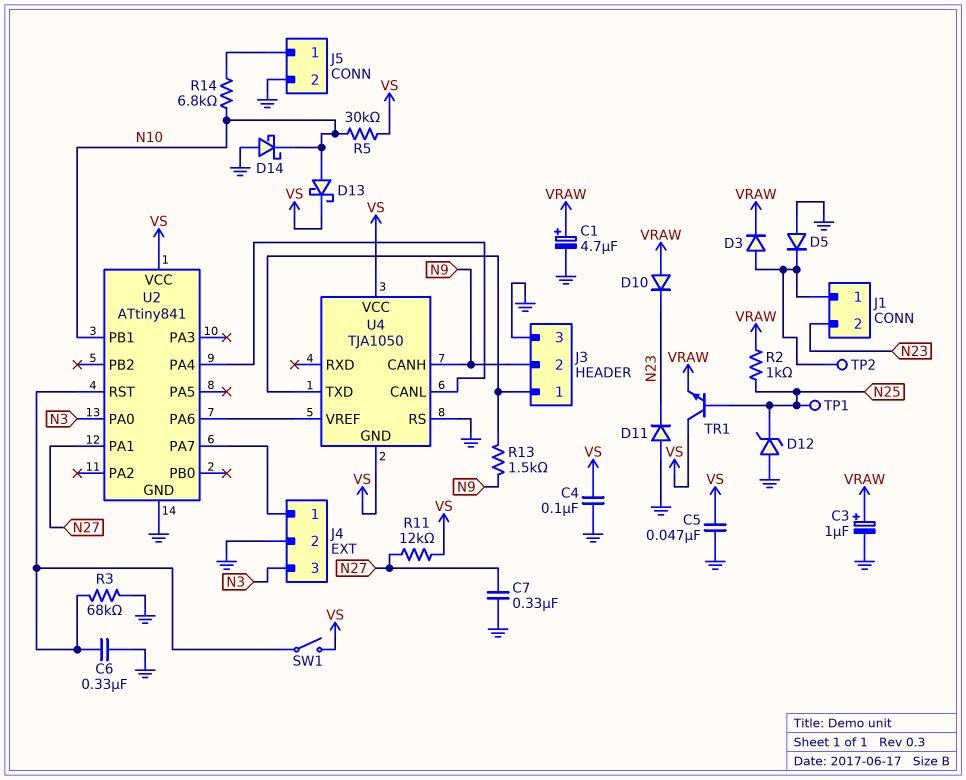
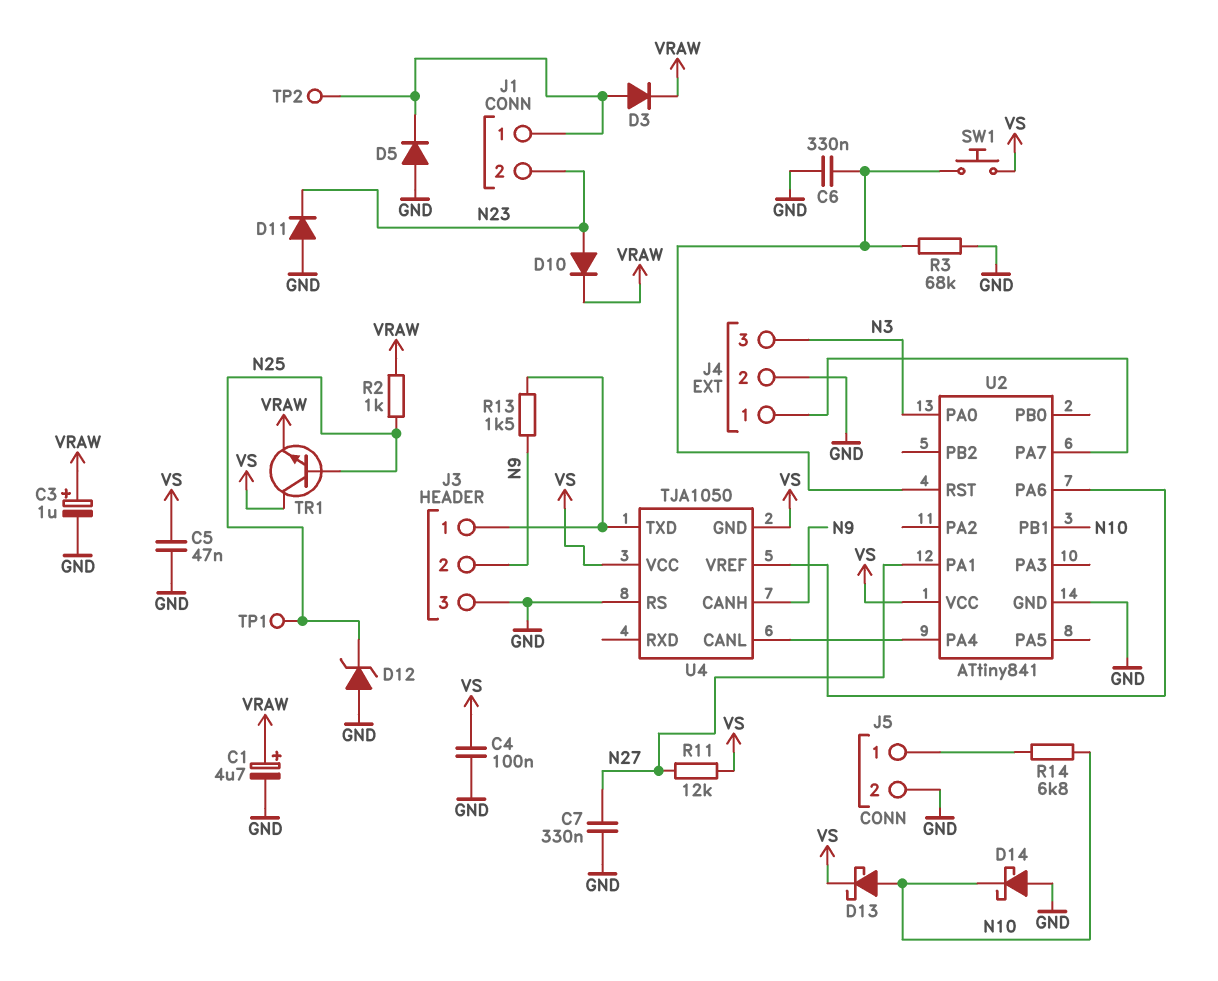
D10: diode (A VRAW, K N23) -> diode (A N23, K VRAW)
R5: 30k (N10, VS) -> none
SW1: switch (U2/RST, VS) -> button (U2/RST, VS)

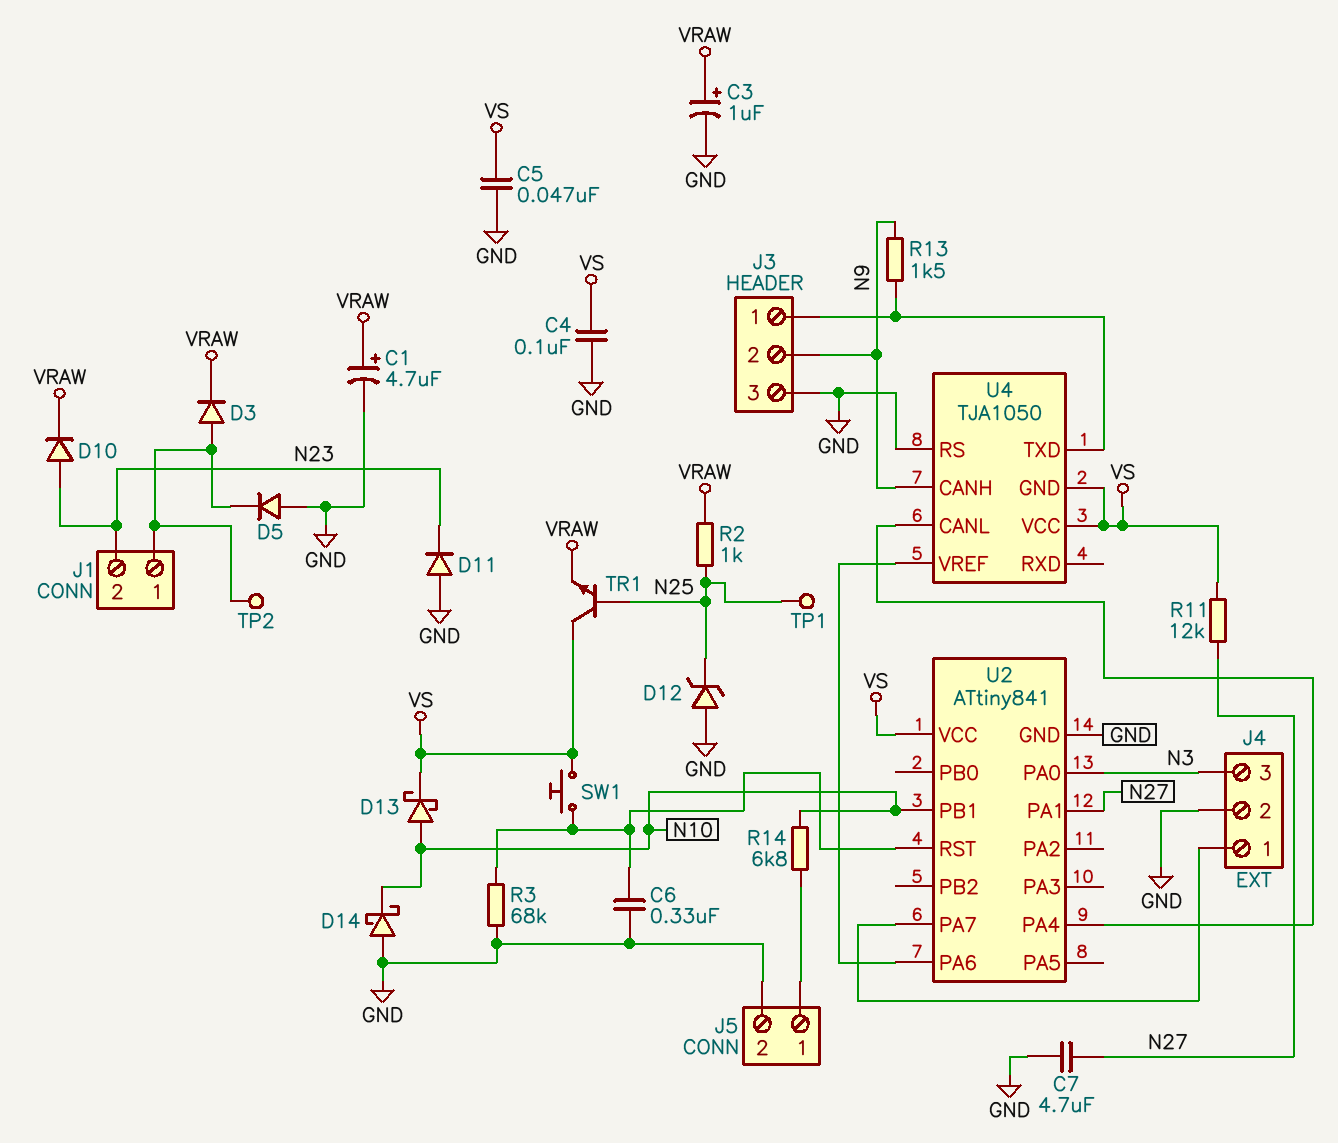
C7: 330nF (GND, N27) -> 4.7uF (GND, N27)

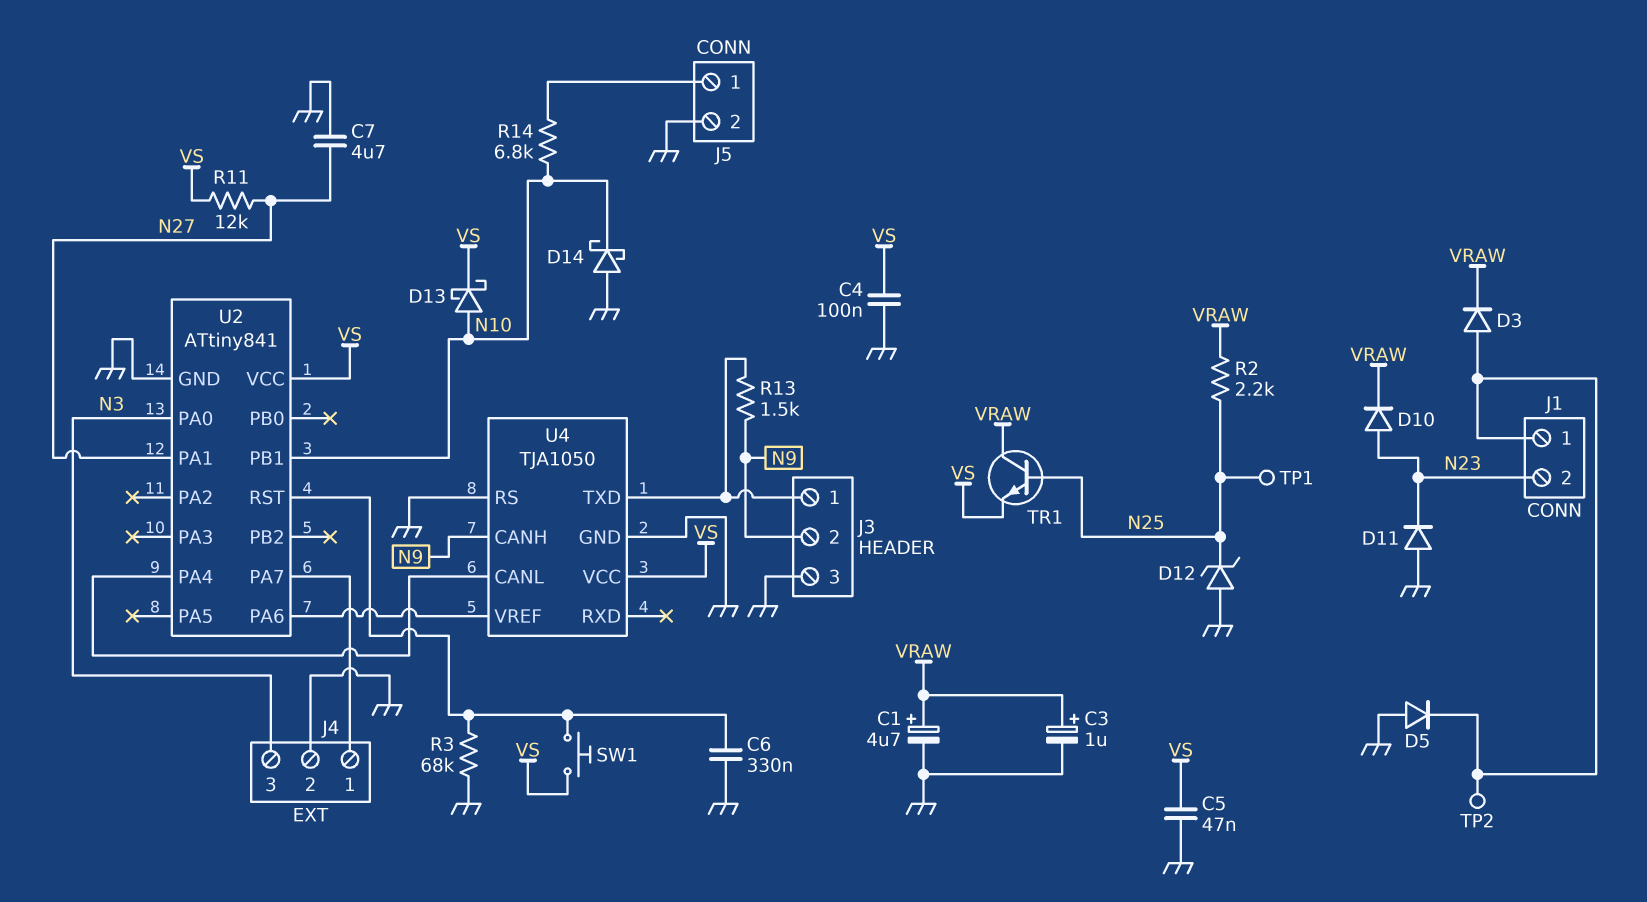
R2: 1k (N25, VRAW) -> 2.2k (N25, VRAW)
TR1: NPN (B N25, C VS, E VRAW) -> NPN (B N25, C VRAW, E VS)
U4 pin GND: VS -> GND

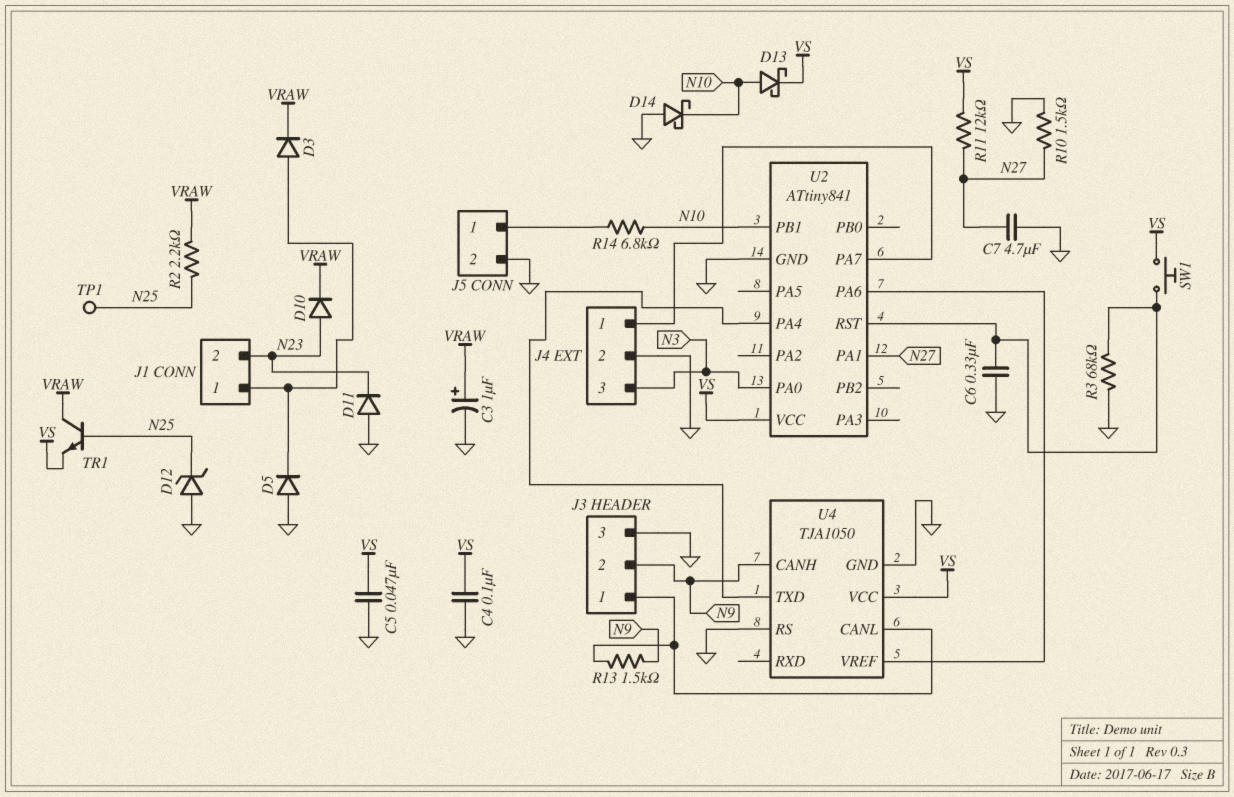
C1: 4.7uF (plus VRAW, minus GND) -> none
R10: none -> 1.5k (GND, N27)
TP2: test point (J1/1) -> none
U4 pin CANL: U2/PA4 -> J3/1
U4 pin TXD: J3/1 -> U2/PA4

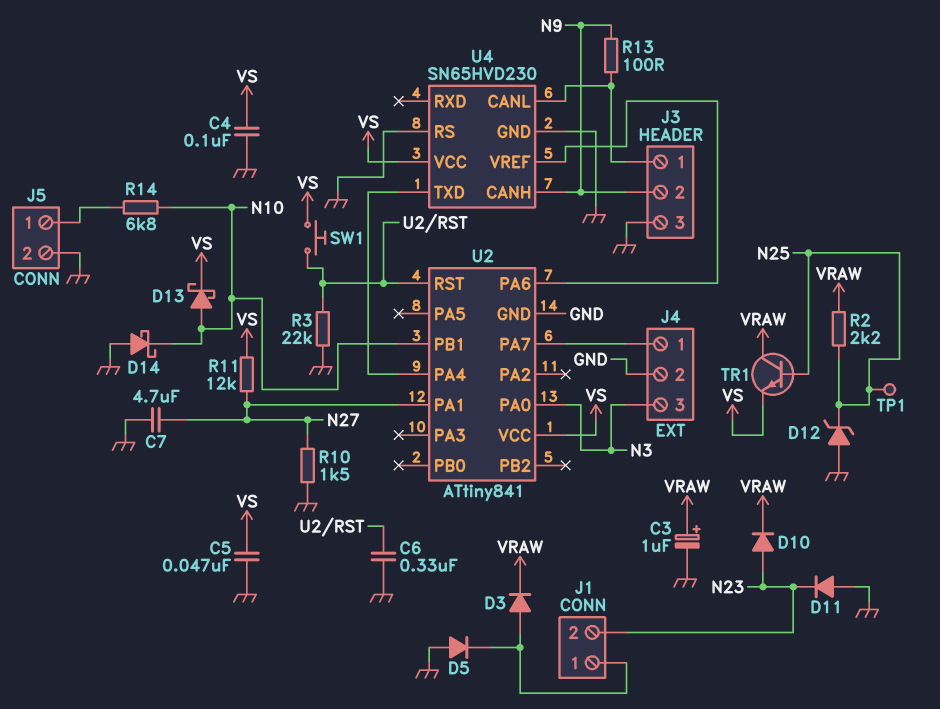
R3: 68k (GND, U2/RST) -> 22k (GND, U2/RST)
R13: 1.5k (J3/1, N9) -> 100 (J3/1, N9)
U4: TJA1050 -> SN65HVD230

